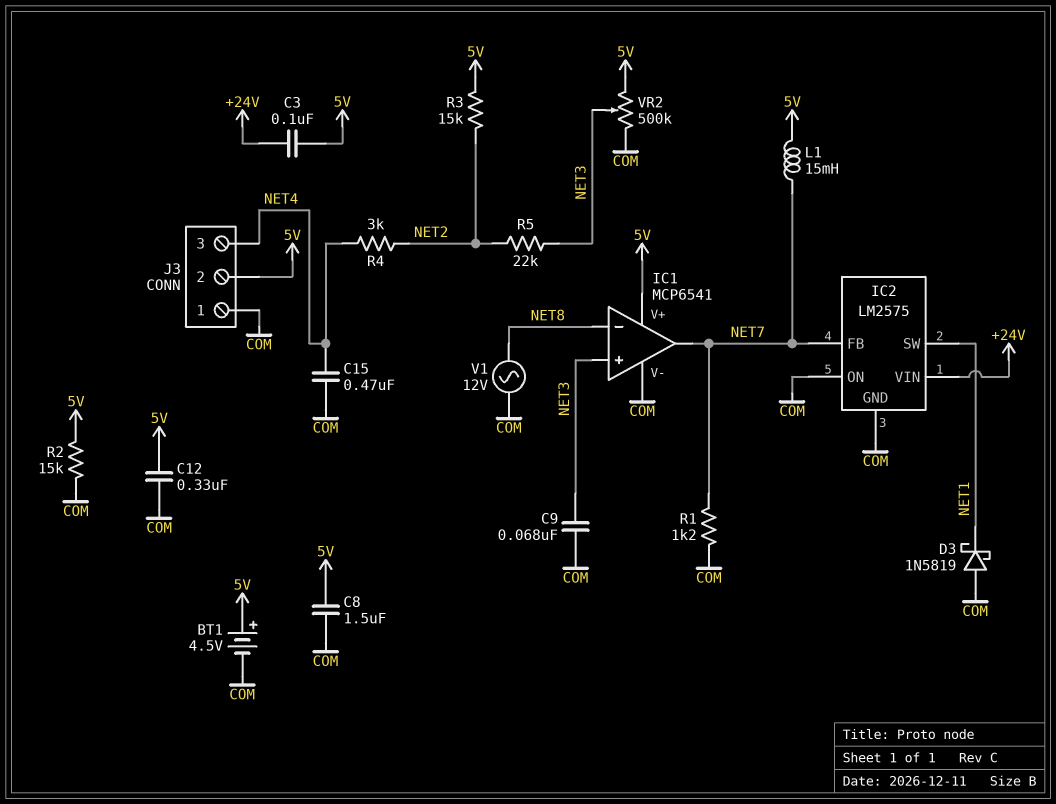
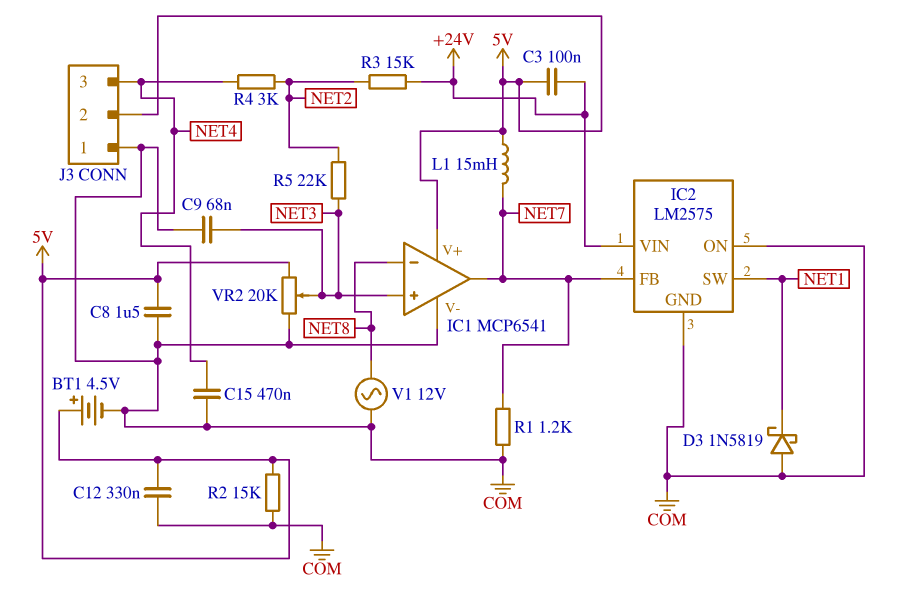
R3: 15k (5V, NET2) -> 15k (+24V, NET2)
VR2: 500k (5V, COM, wiper NET3) -> 20k (5V, COM, wiper NET3)

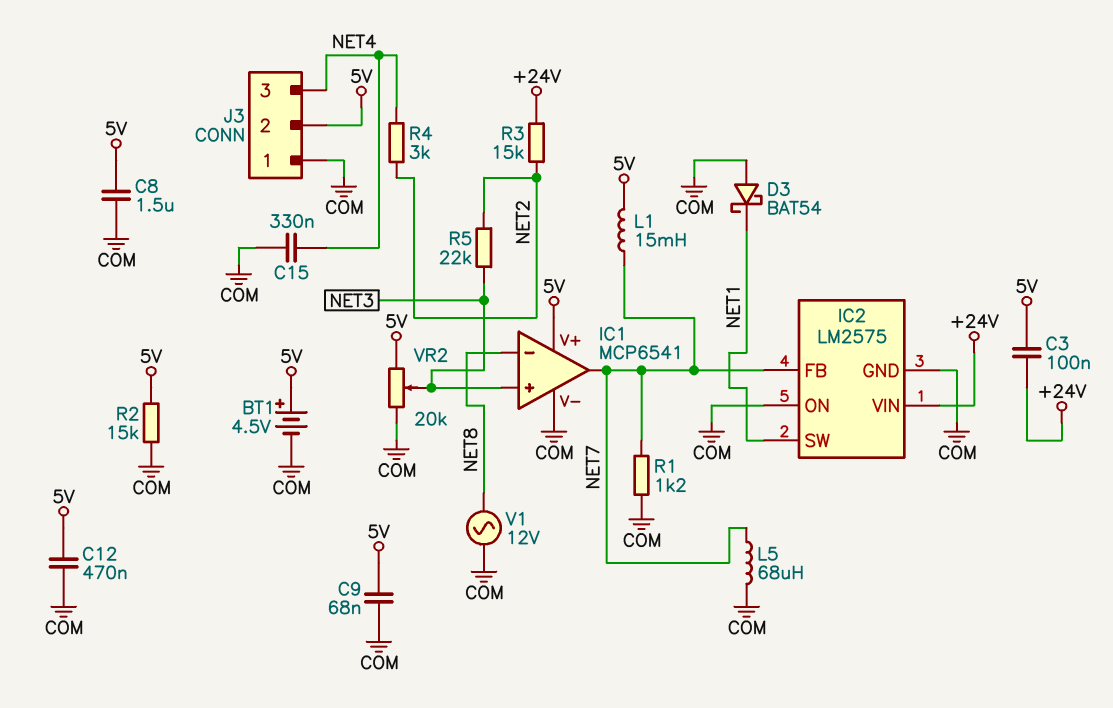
C9: 68nF (COM, NET3) -> 68nF (5V, COM)
C12: 330nF (5V, COM) -> 470nF (5V, COM)
C15: 470nF (COM, NET4) -> 330nF (COM, NET4)
D3: schottky 1N5819 (A COM, K NET1) -> schottky BAT54 (A COM, K NET1)
L5: none -> 68uH (COM, NET7)

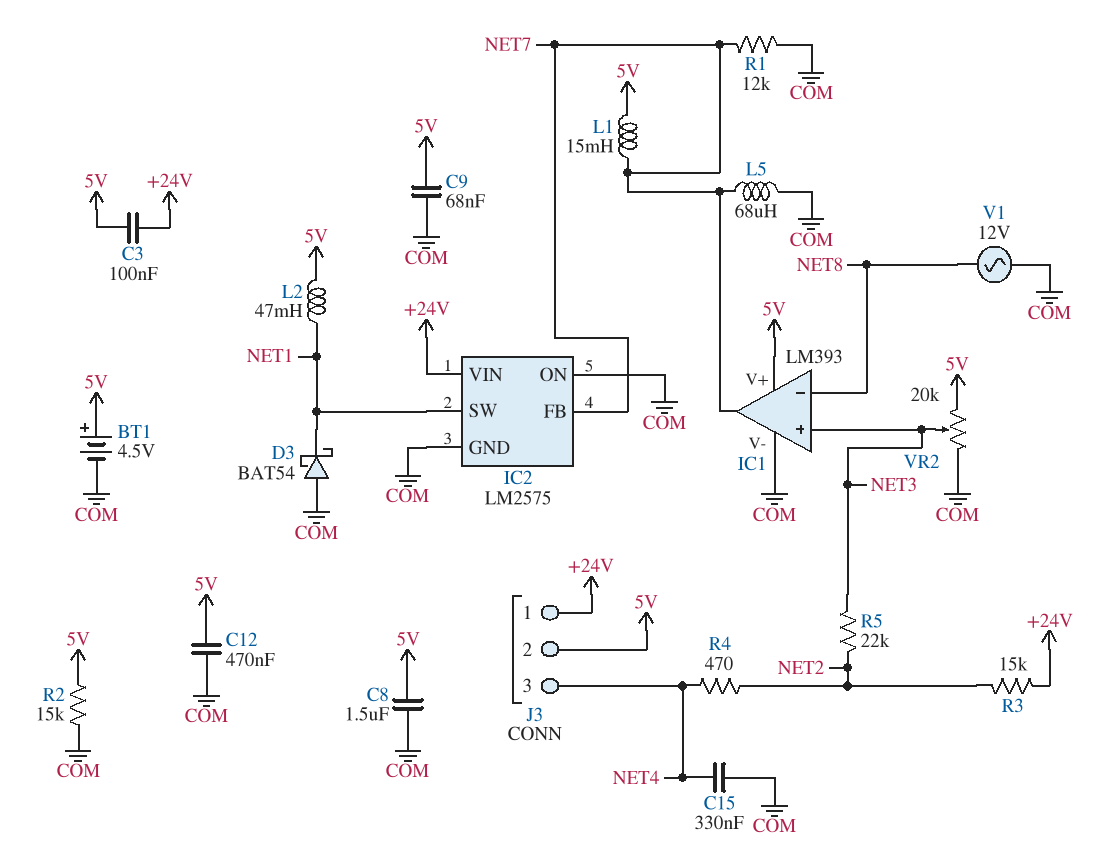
IC1: MCP6541 -> LM393
J3 pin 1: COM -> +24V
L2: none -> 47mH (5V, NET1)
R1: 1.2k (COM, NET7) -> 12k (COM, NET7)
R4: 3k (NET2, NET4) -> 470 (NET2, NET4)

